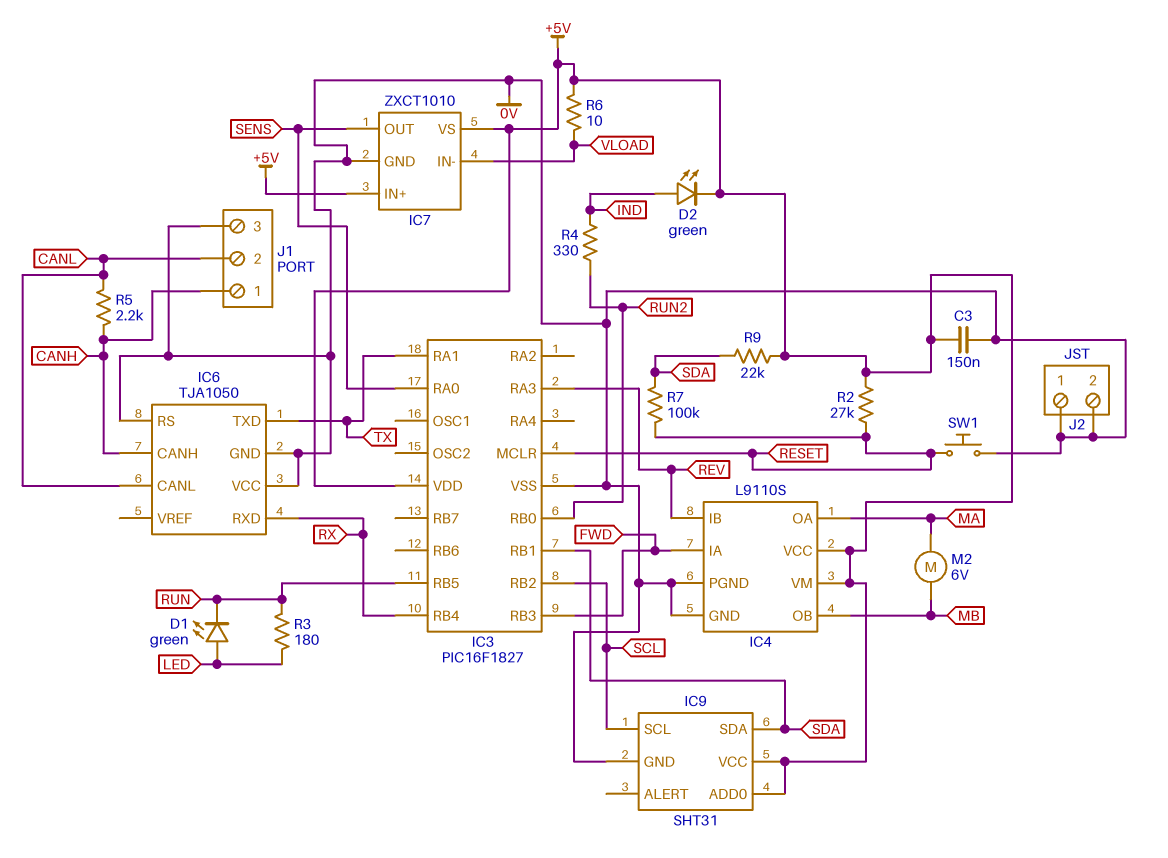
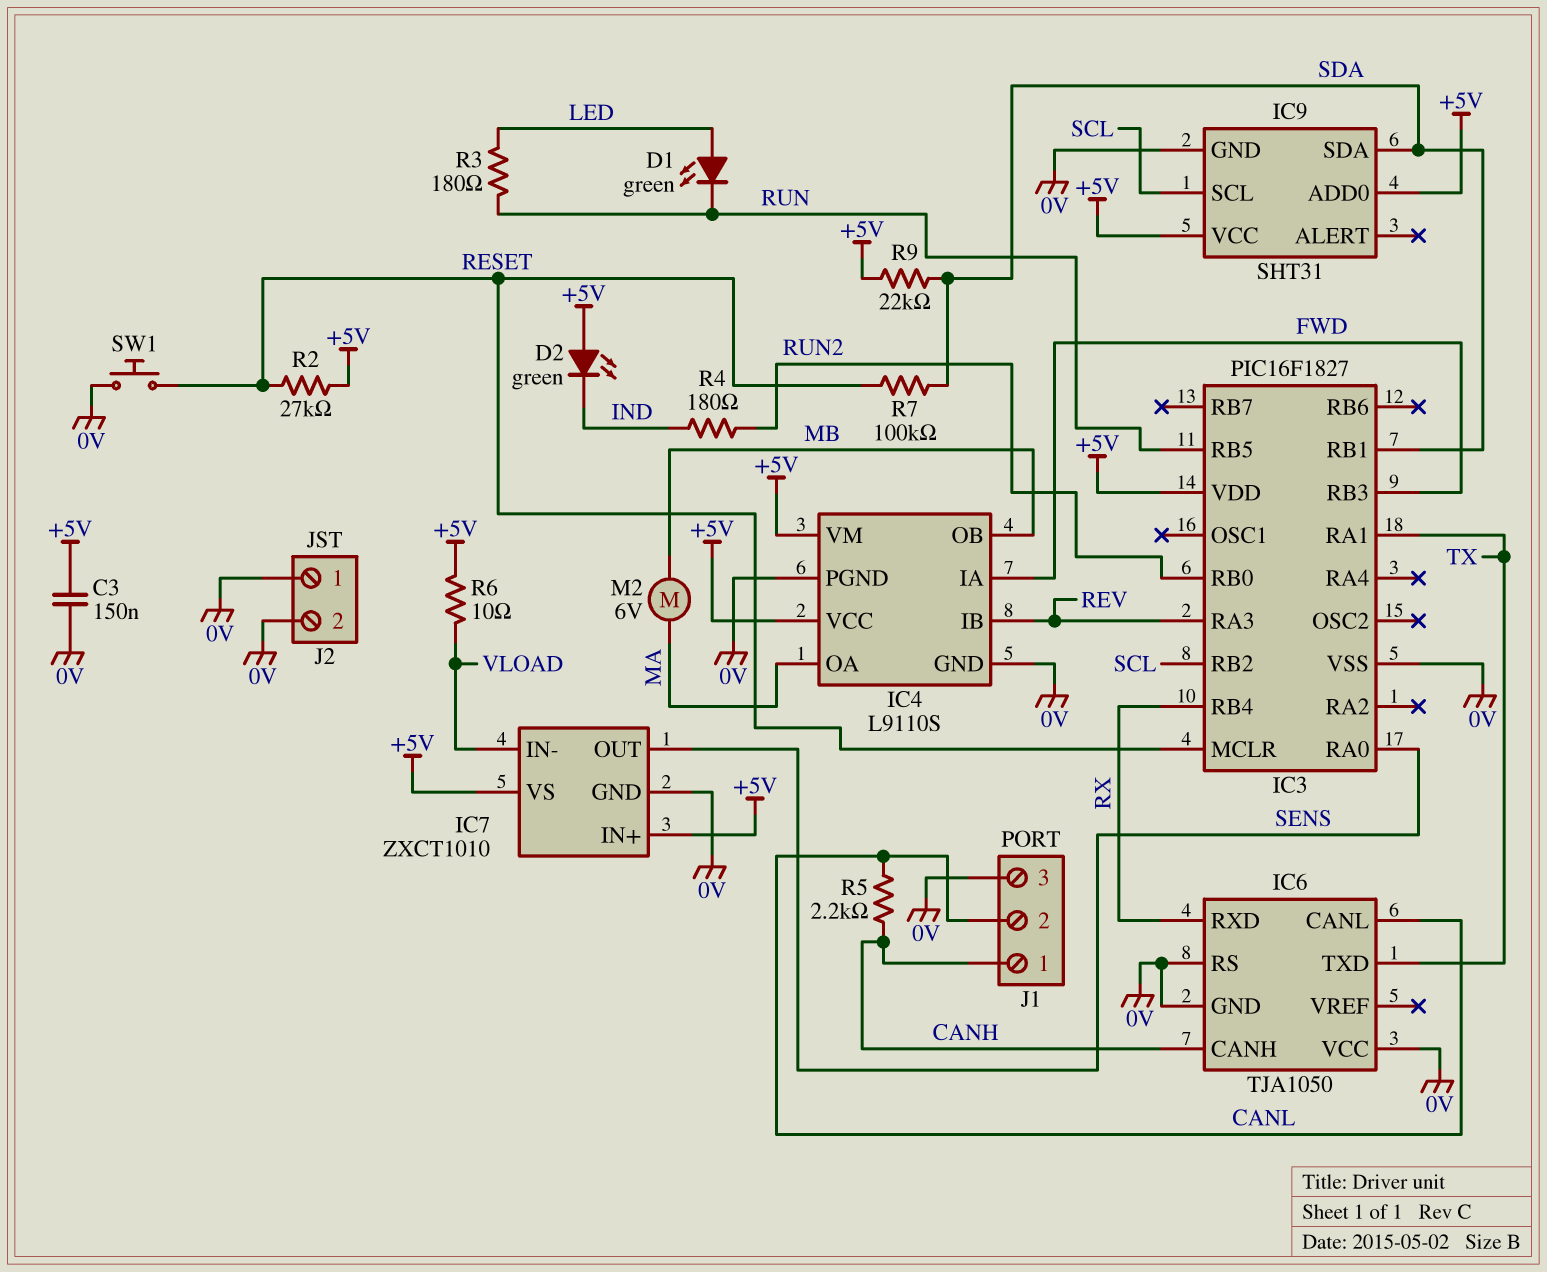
D2: LED green (A IND, K +5V) -> LED green (A +5V, K IND)
R4: 330 (IND, RUN2) -> 180 (IND, RUN2)

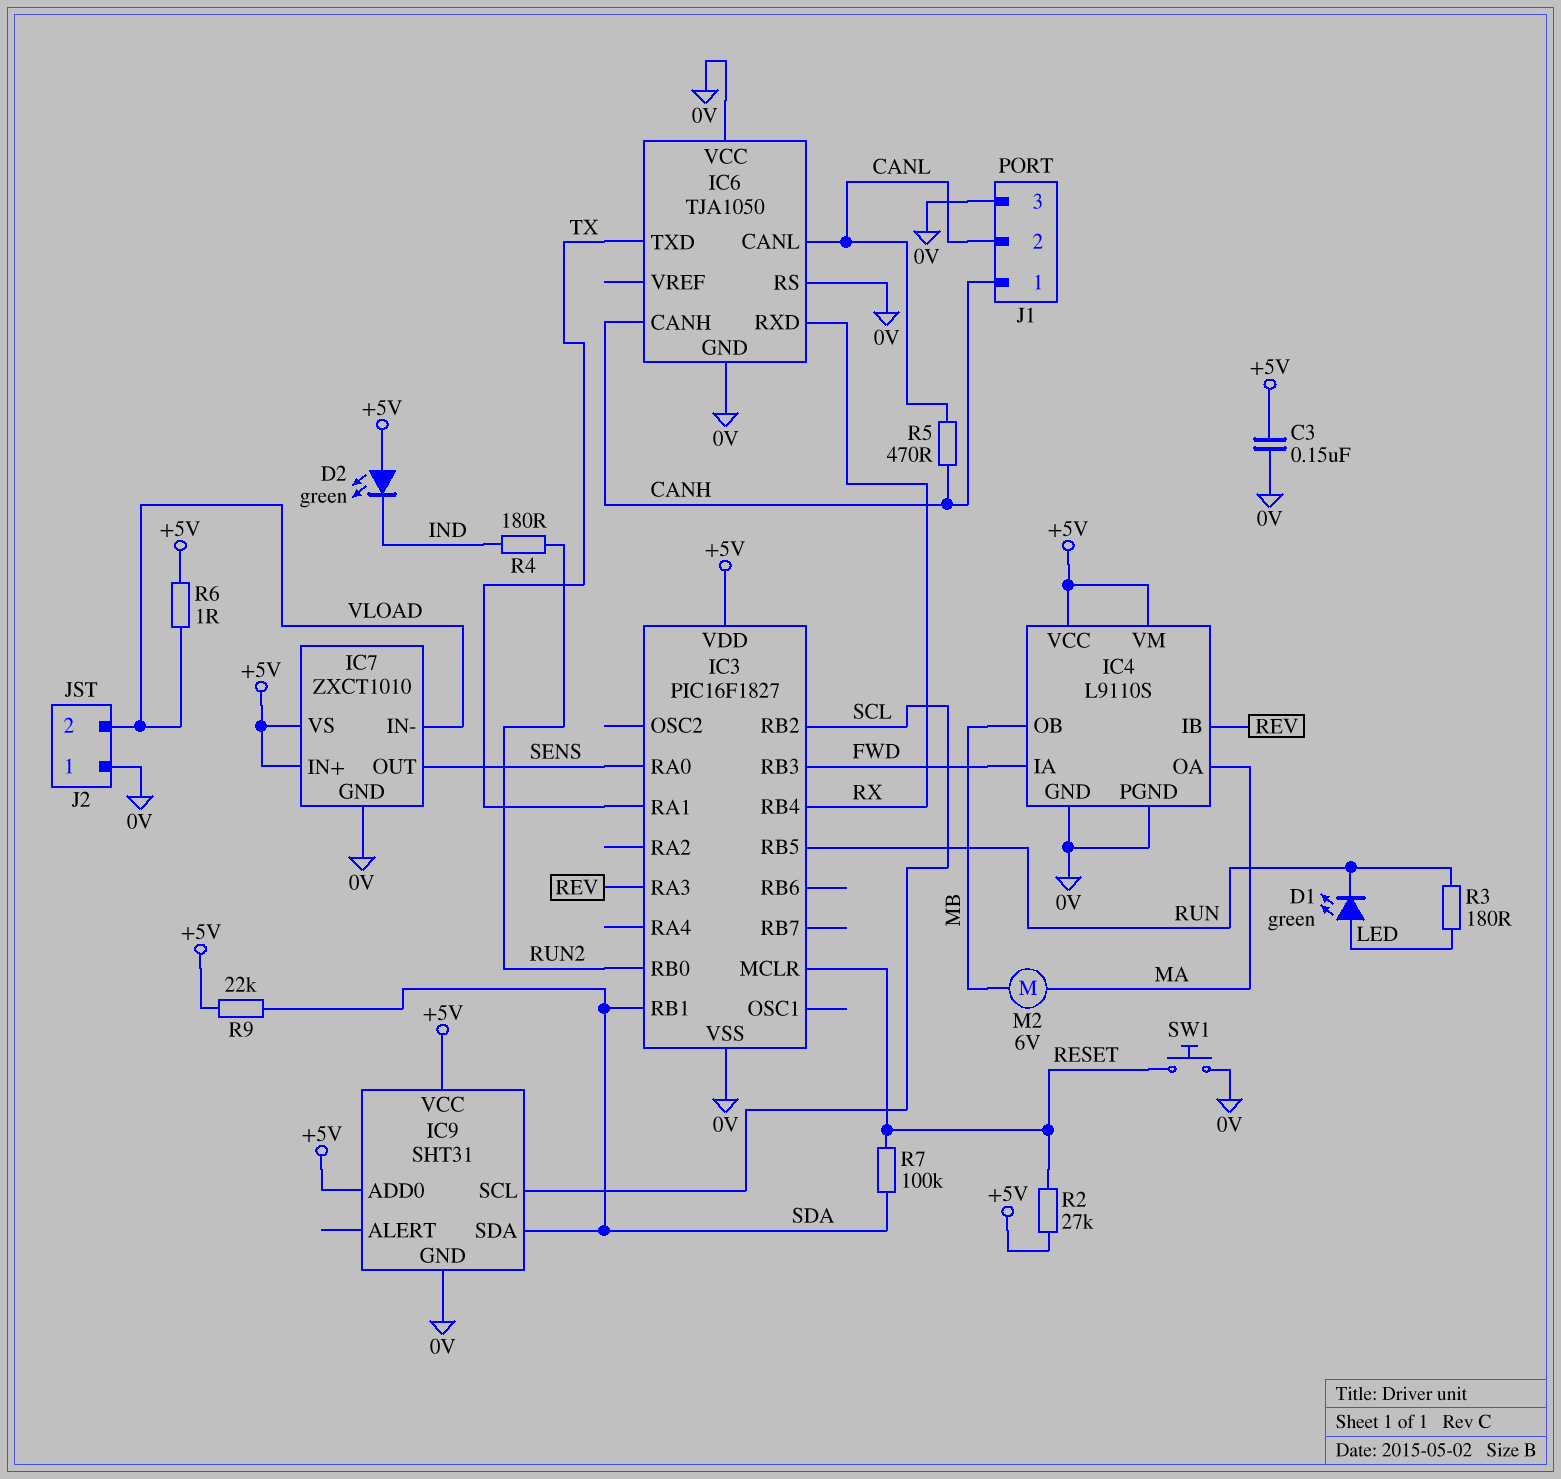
J2 pin 2: 0V -> VLOAD
R5: 2.2k (CANH, CANL) -> 470 (CANH, CANL)
R6: 10 (+5V, VLOAD) -> 1 (+5V, VLOAD)

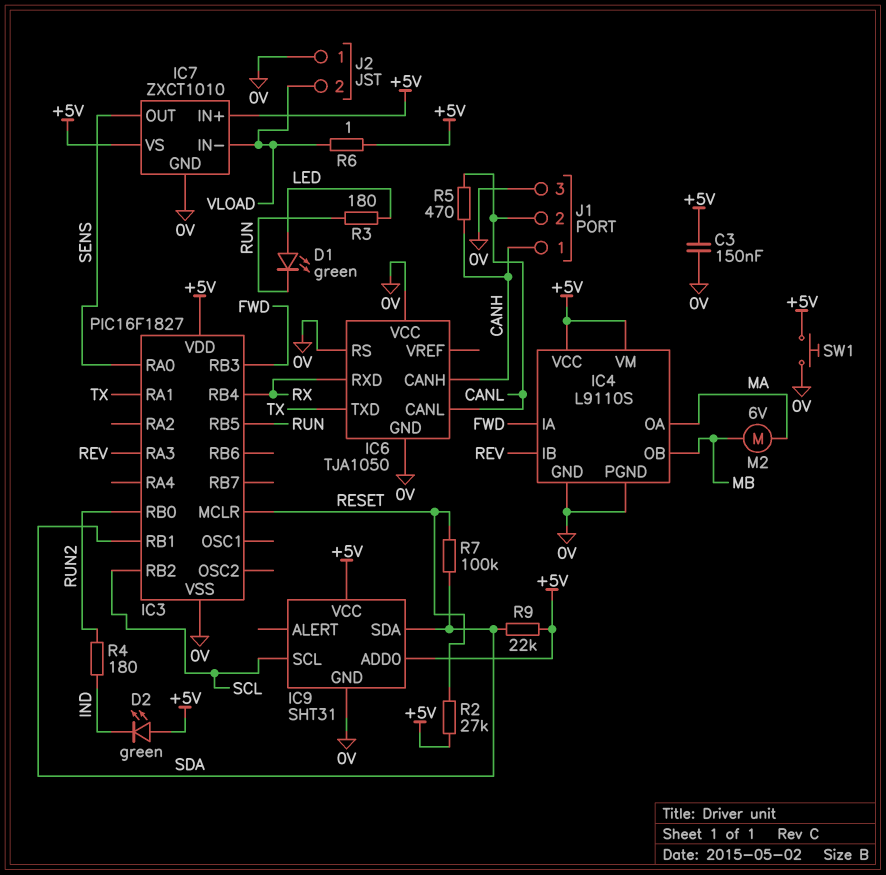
SW1: button (0V, RESET) -> button (+5V, 0V)

